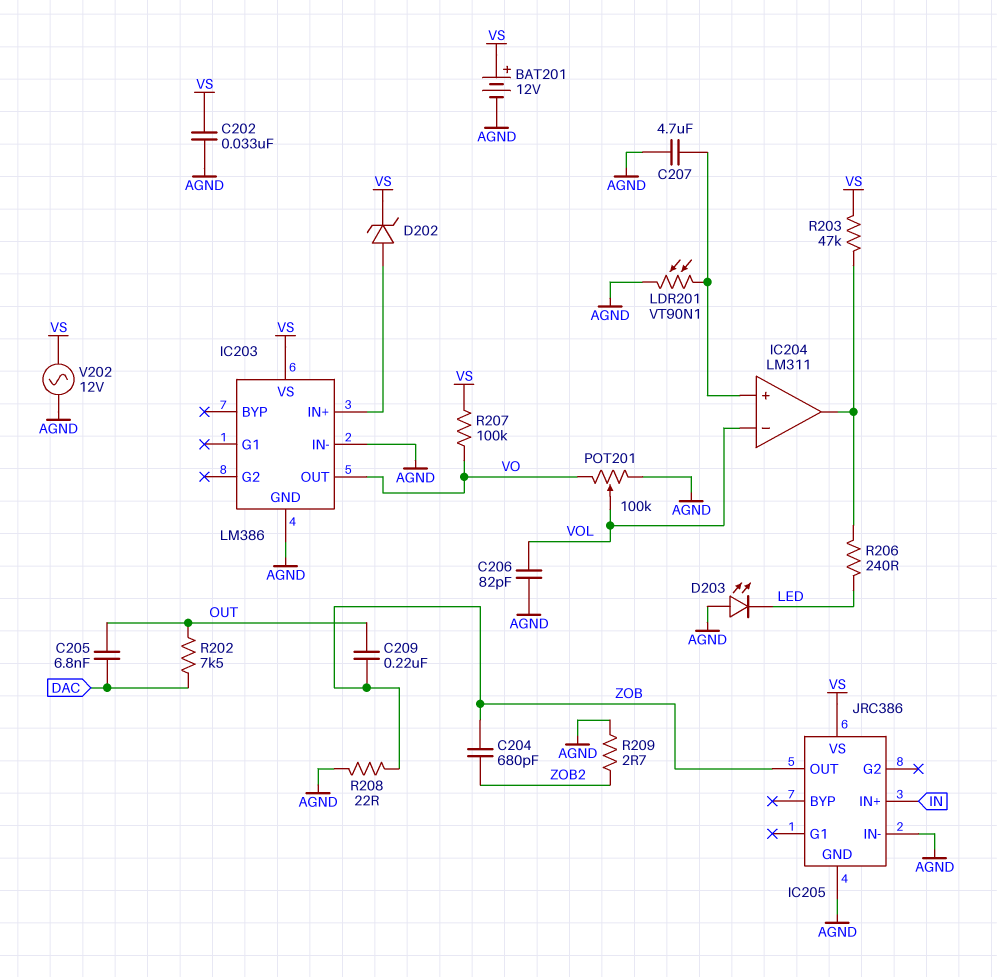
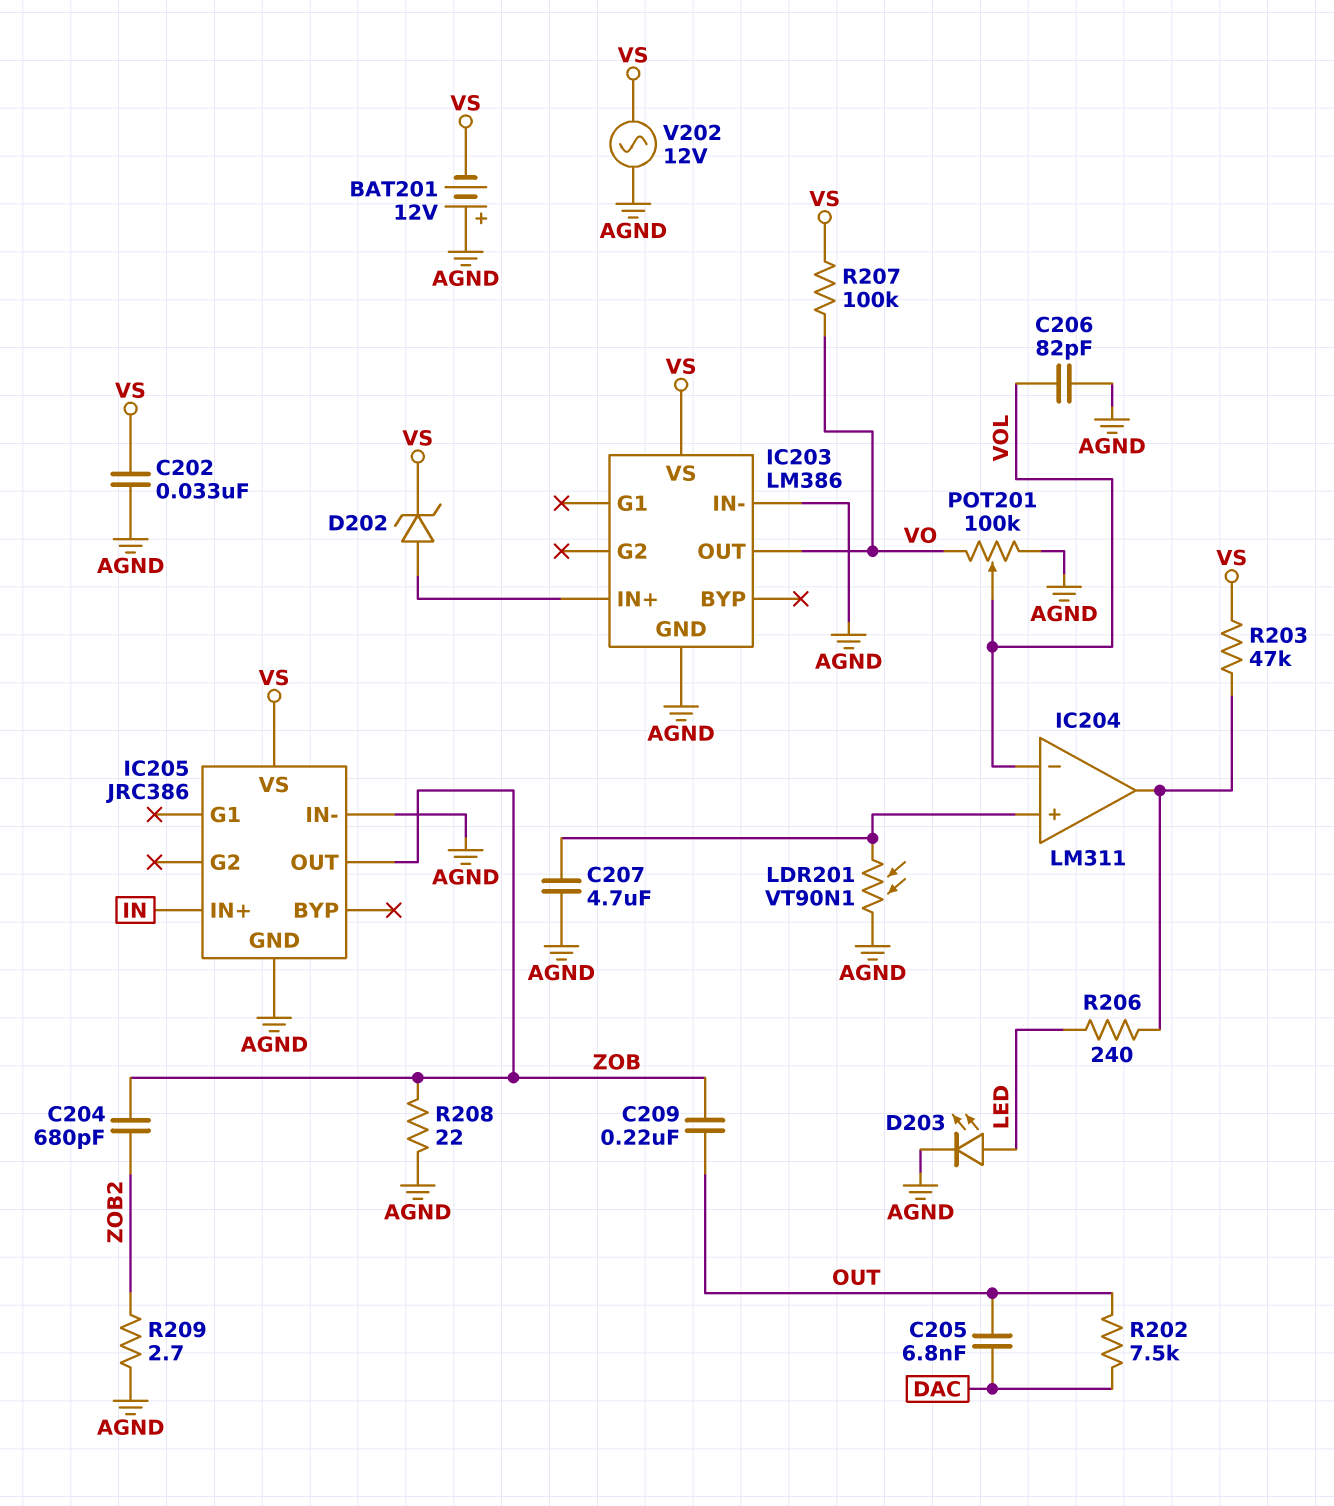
BAT201: 12V (plus VS, minus AGND) -> 12V (plus AGND, minus VS)
D203: LED (A AGND, K LED) -> LED (A LED, K AGND)

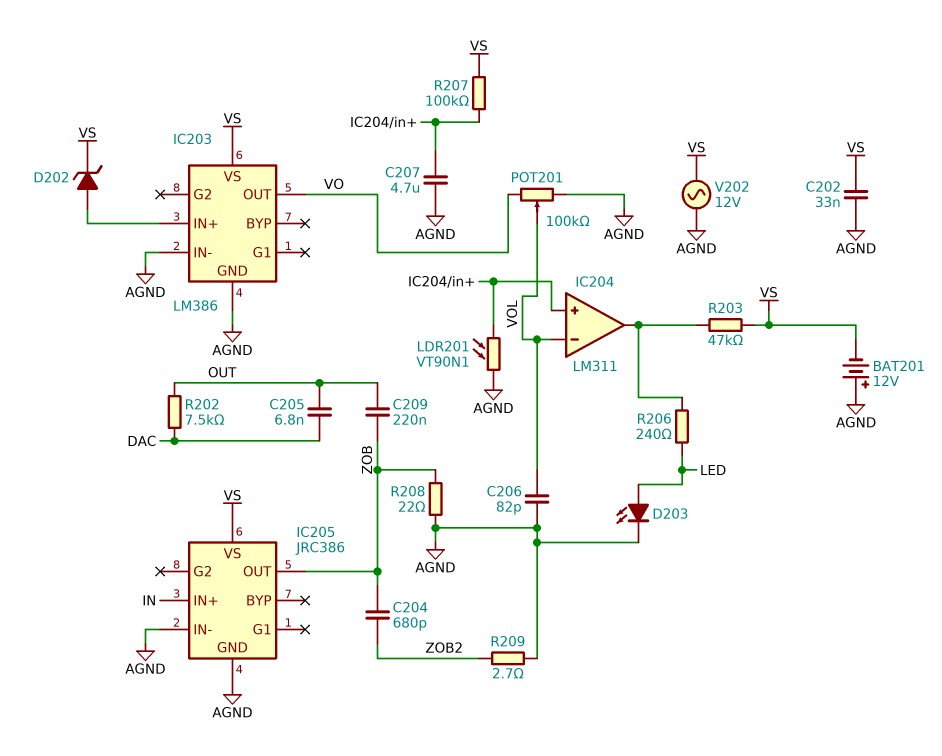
R207: 100k (VO, VS) -> 100k (IC204/in+, VS)

